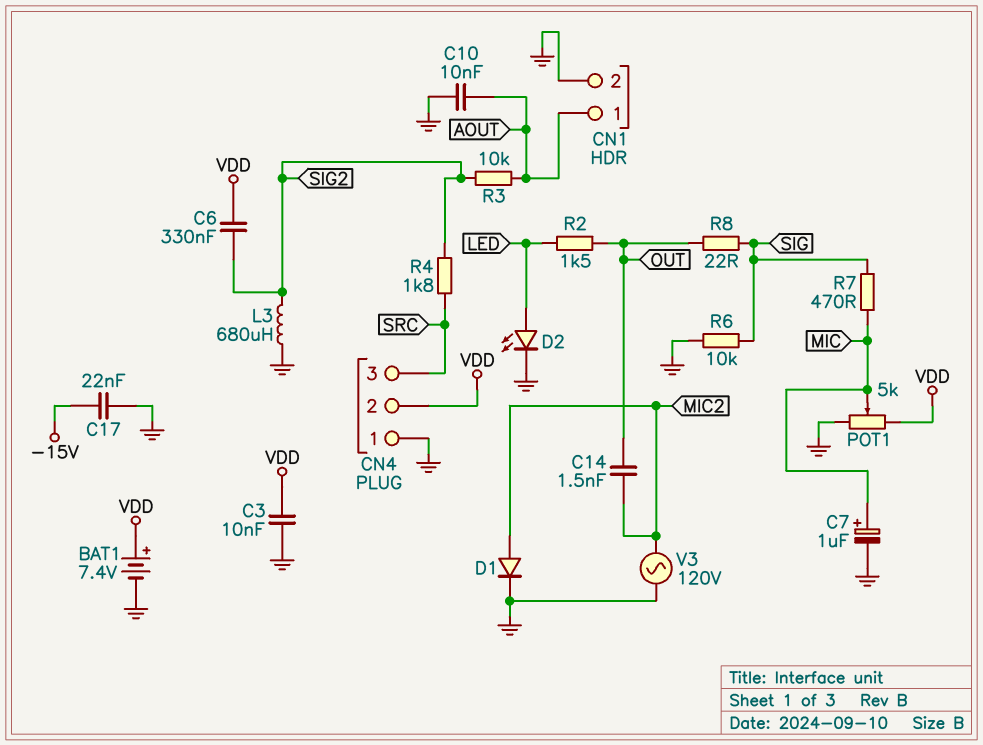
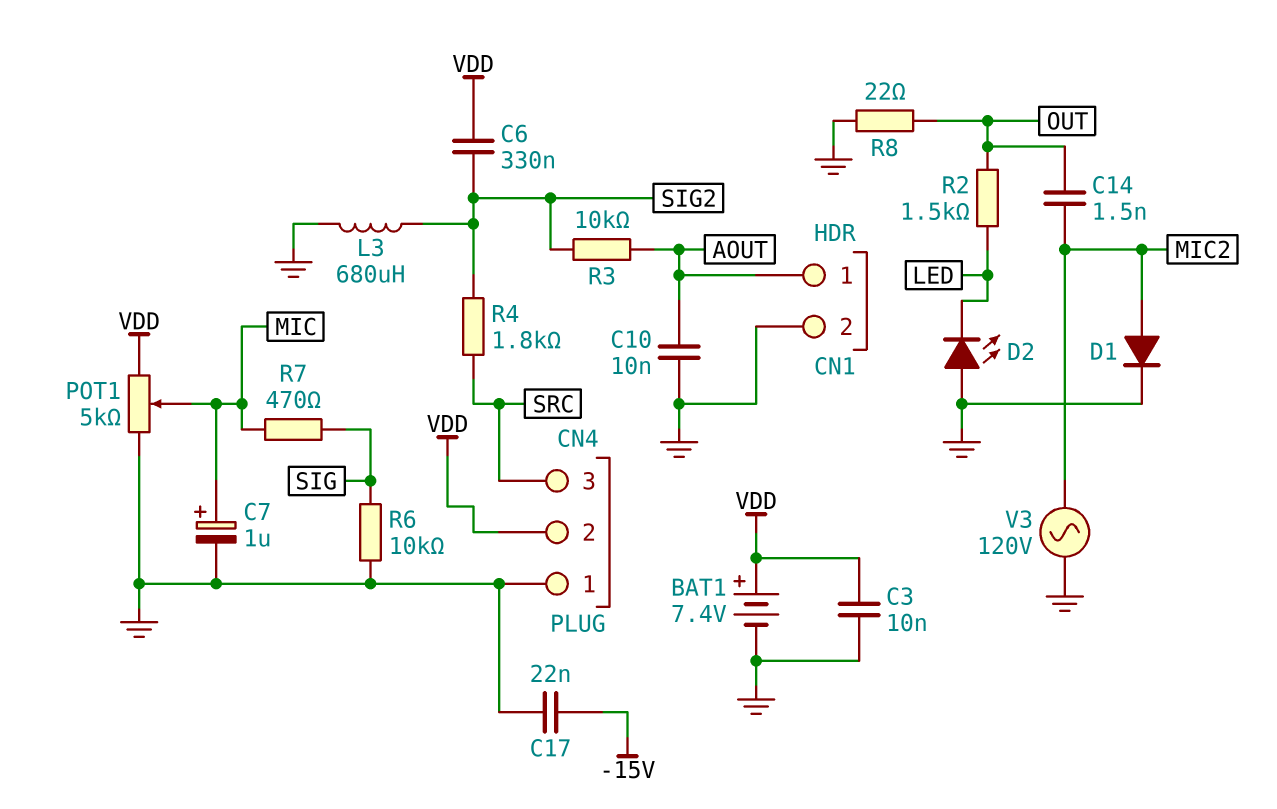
D2: LED (A LED, K GND) -> LED (A GND, K LED)
R8: 22 (OUT, SIG) -> 22 (GND, OUT)

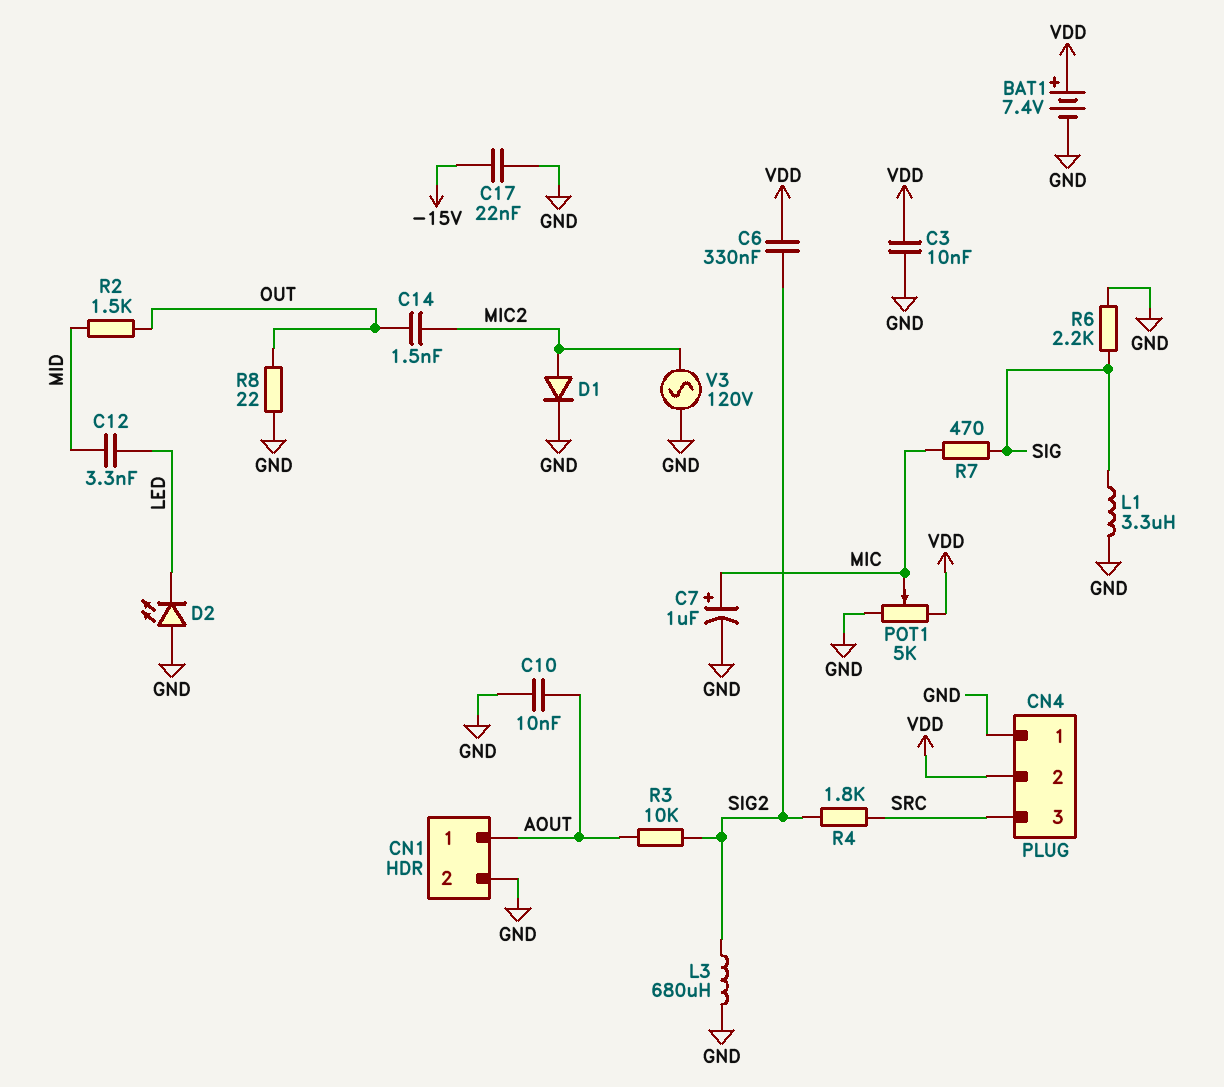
C12: none -> 3.3nF (LED, MID)
L1: none -> 3.3uH (GND, SIG)
R2: 1.5k (LED, OUT) -> 1.5k (MID, OUT)
R6: 10k (GND, SIG) -> 2.2k (GND, SIG)

